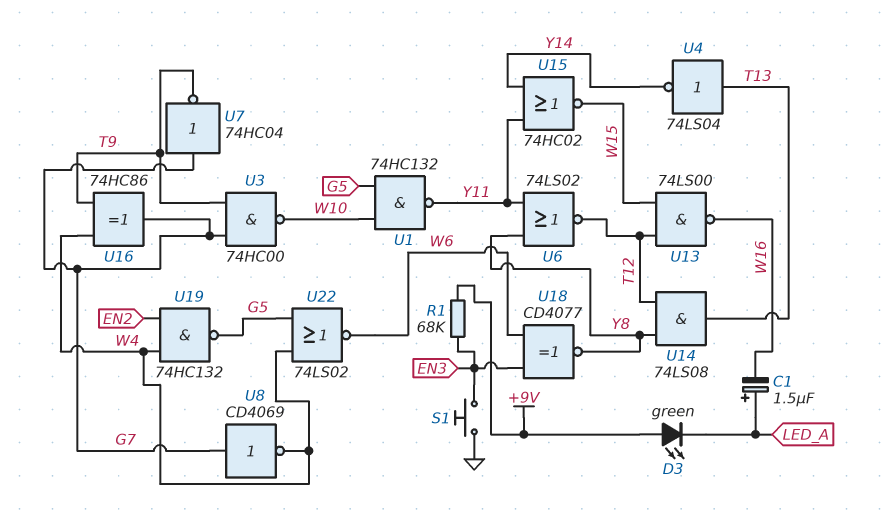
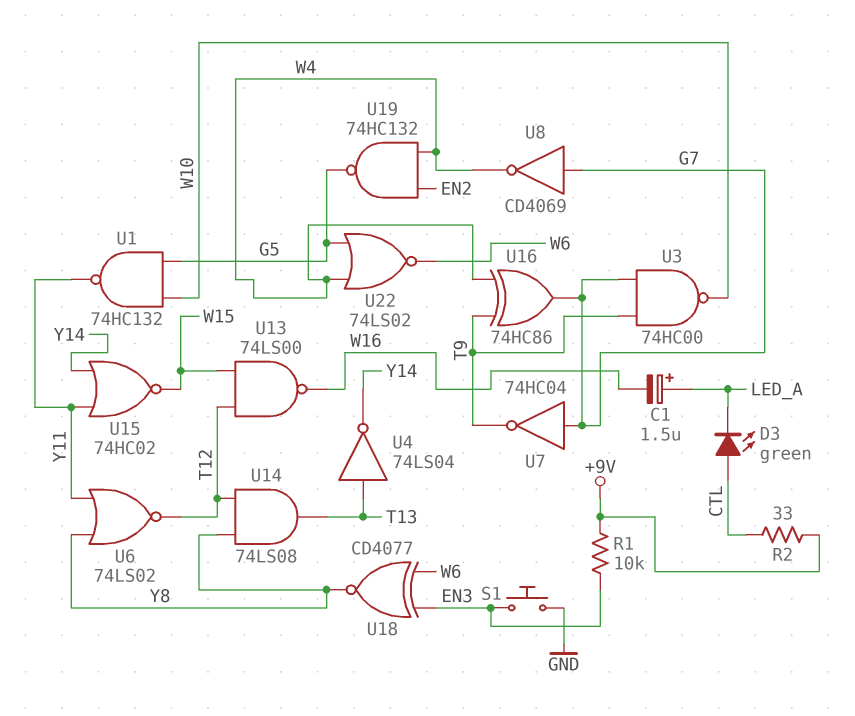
D3: LED green (A +9V, K LED_A) -> LED green (A CTL, K LED_A)
R1: 68k (+9V, EN3) -> 10k (+9V, EN3)
R2: none -> 33 (+9V, CTL)

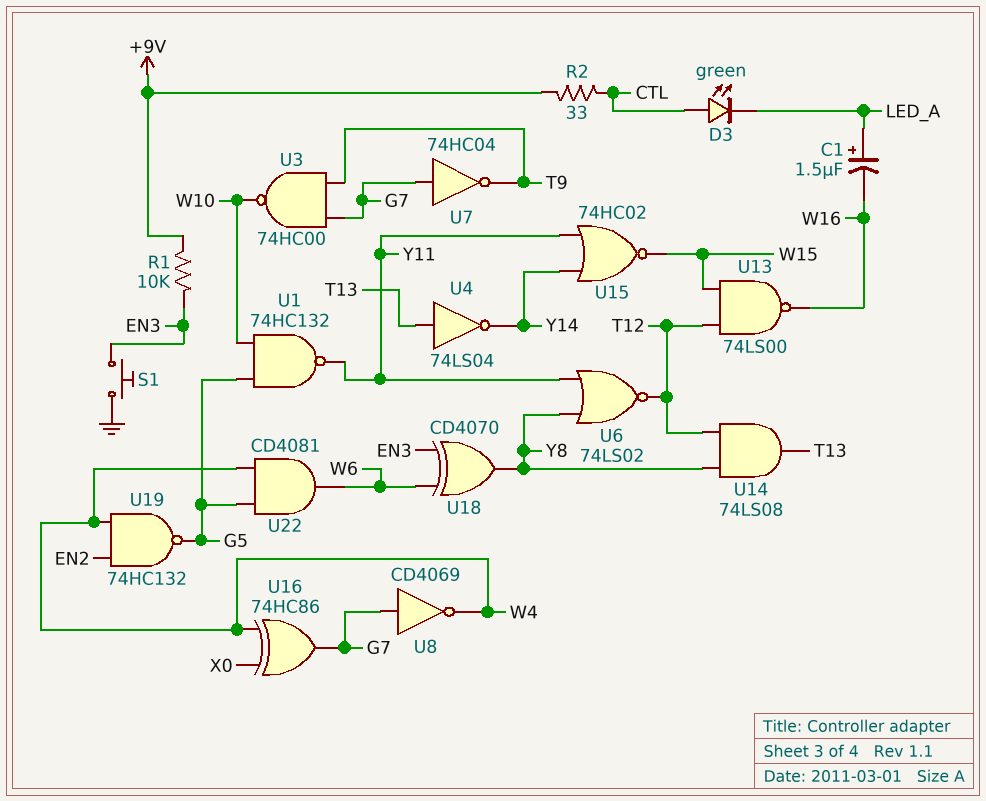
U16: XOR 74HC86 (in T9, in W4, out G7) -> XOR 74HC86 (in W4, in X0, out G7)
U18: XNOR CD4077 (in EN3, in W6, out Y8) -> XOR CD4070 (in EN3, in W6, out Y8)
U22: NOR 74LS02 (in G5, in W4, out W6) -> AND CD4081 (in G5, in W4, out W6)

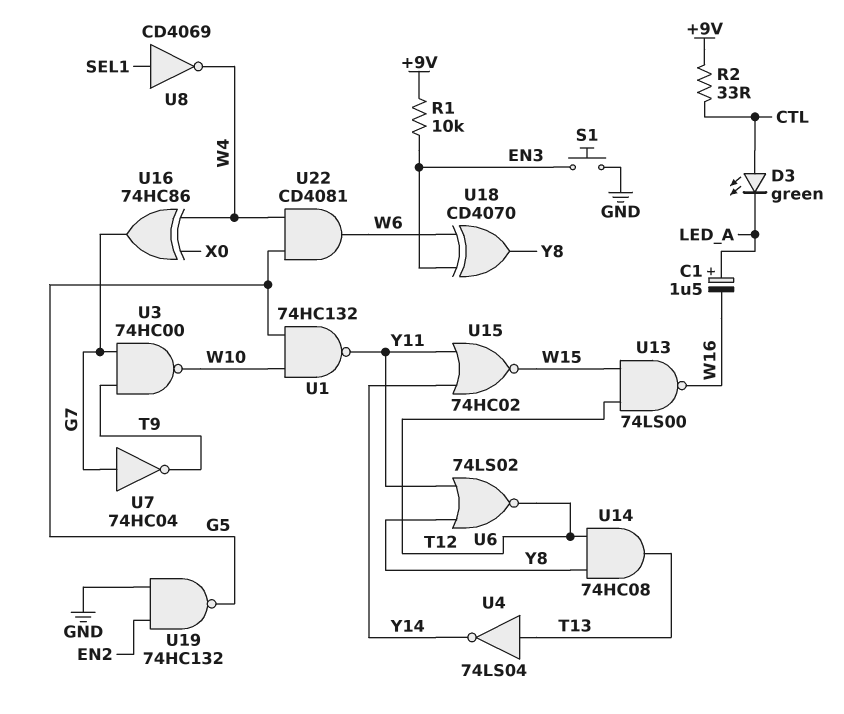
U8: NOT CD4069 (in G7, out W4) -> NOT CD4069 (in SEL1, out W4)
U14: AND 74LS08 (in T12, in Y8, out T13) -> AND 74HC08 (in T12, in Y8, out T13)
U19: NAND 74HC132 (in EN2, in W4, out G5) -> NAND 74HC132 (in EN2, in GND, out G5)

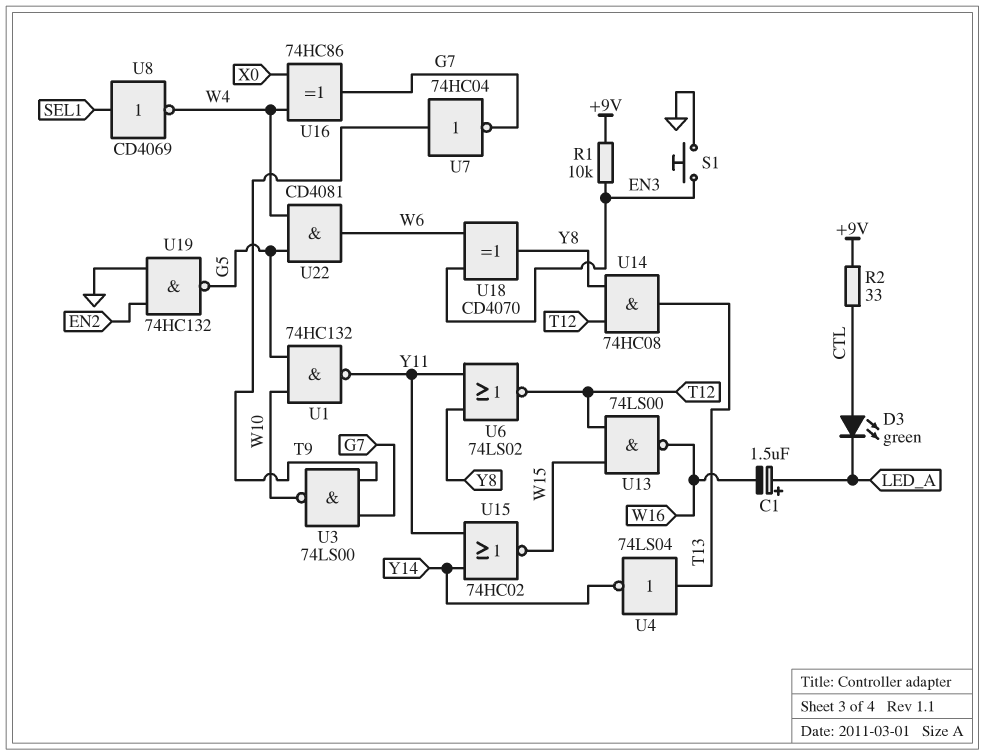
U3: NAND 74HC00 (in G7, in T9, out W10) -> NAND 74LS00 (in G7, in T9, out W10)
U7: NOT 74HC04 (in G7, out T9) -> NOT 74HC04 (in T9, out G7)

